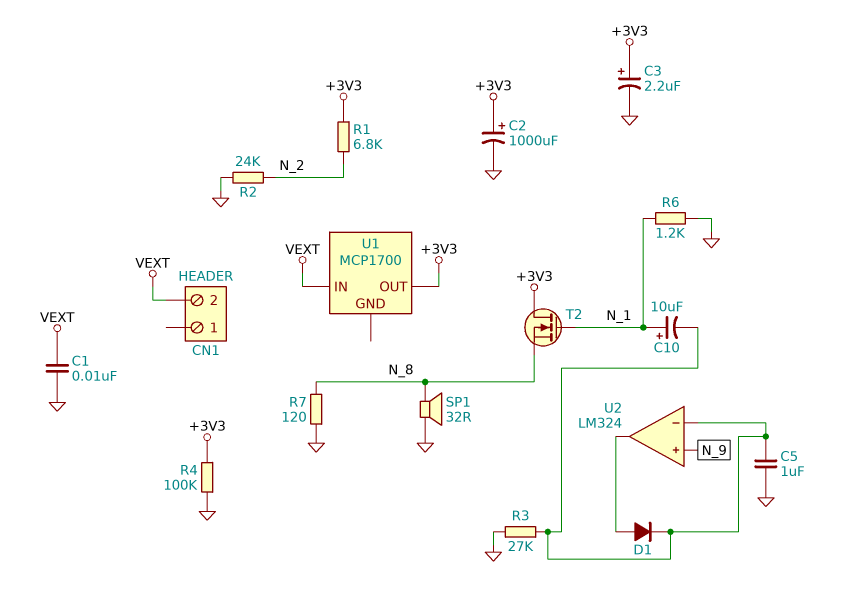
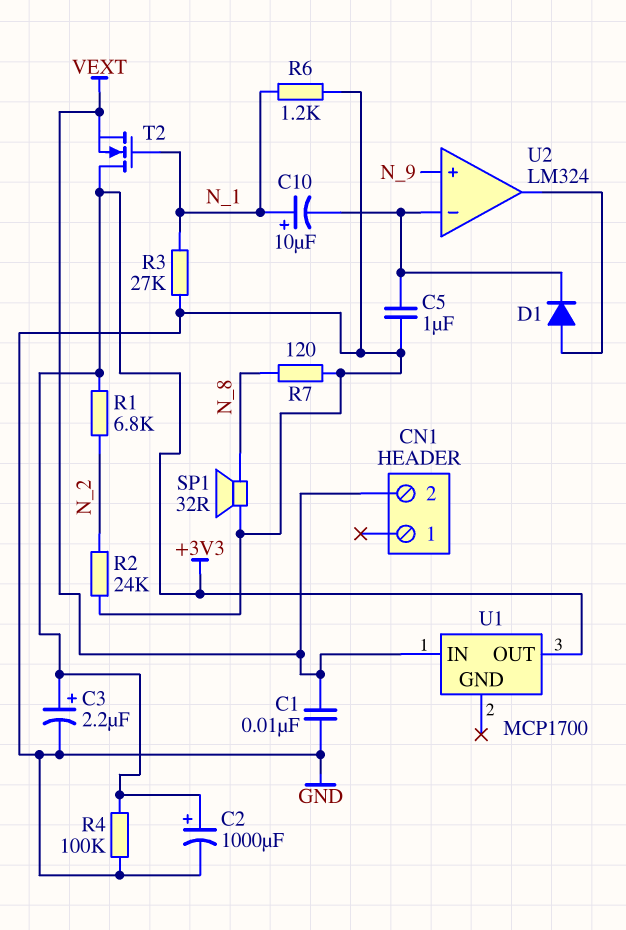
R3: 27k (GND, U2/in-) -> 27k (GND, N_1)
T2: NMOS (G N_1, D +3V3, S N_8) -> NMOS (G N_1, D +3V3, S VEXT)

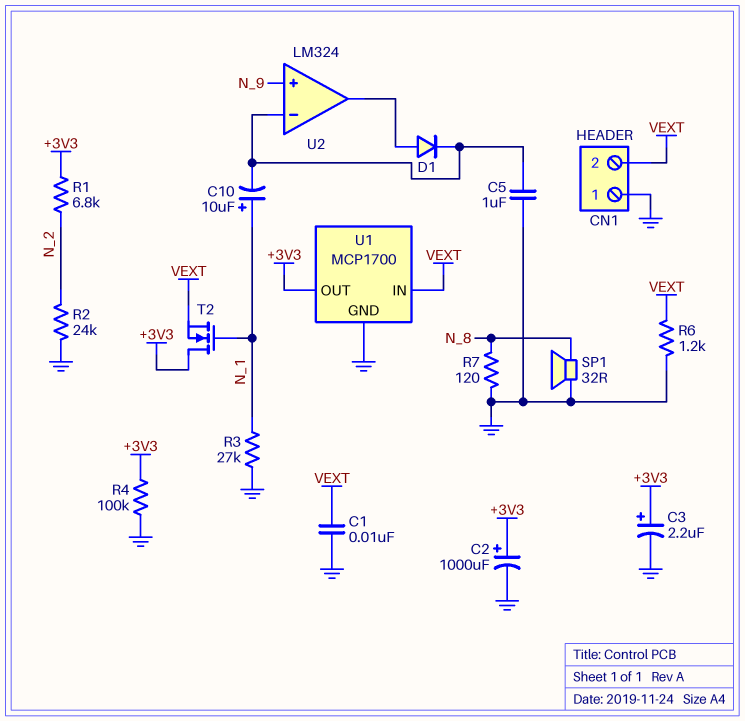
CN1 pin 1: none -> GND
R6: 1.2k (GND, N_1) -> 1.2k (GND, VEXT)
U1 pin GND: none -> GND

